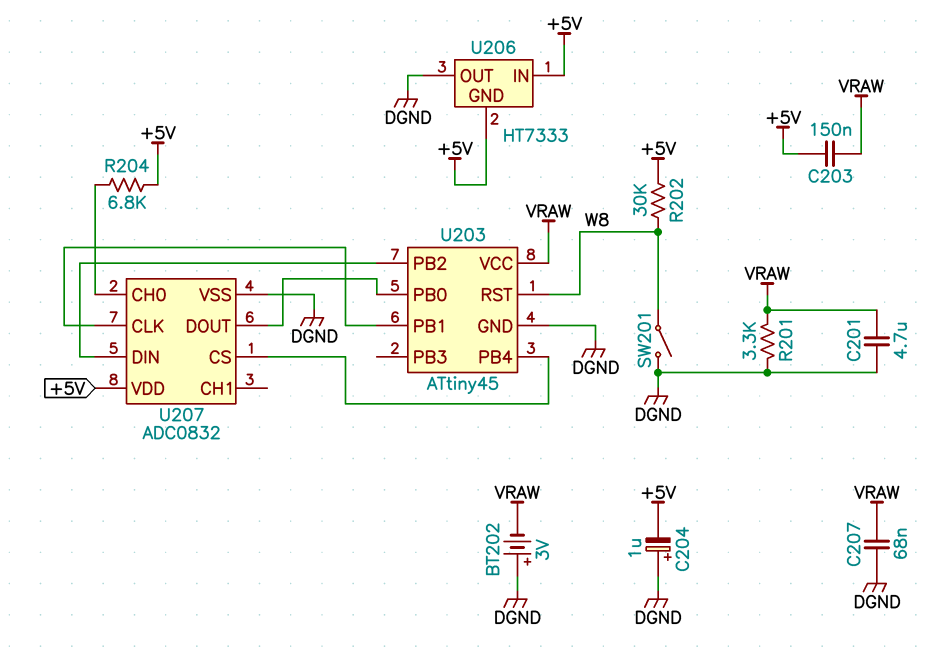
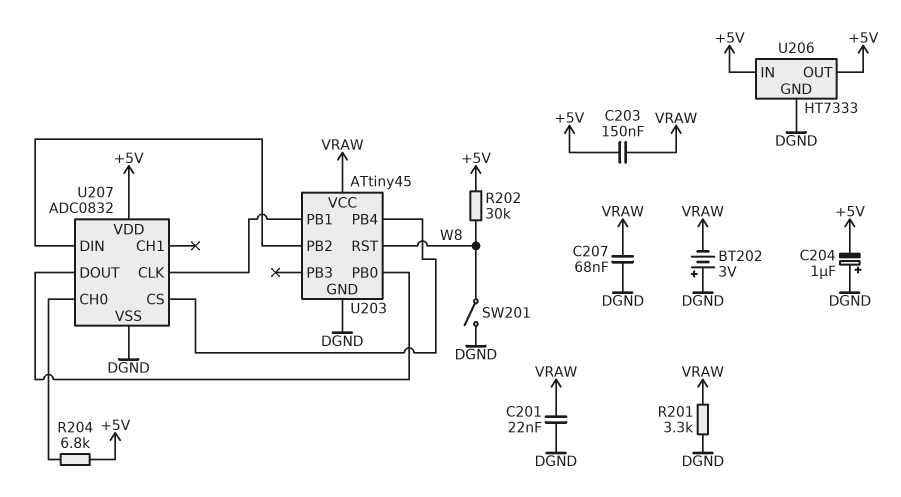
C201: 4.7uF (DGND, VRAW) -> 22nF (DGND, VRAW)
U206 pin GND: +5V -> DGND
U206 pin OUT: DGND -> +5V

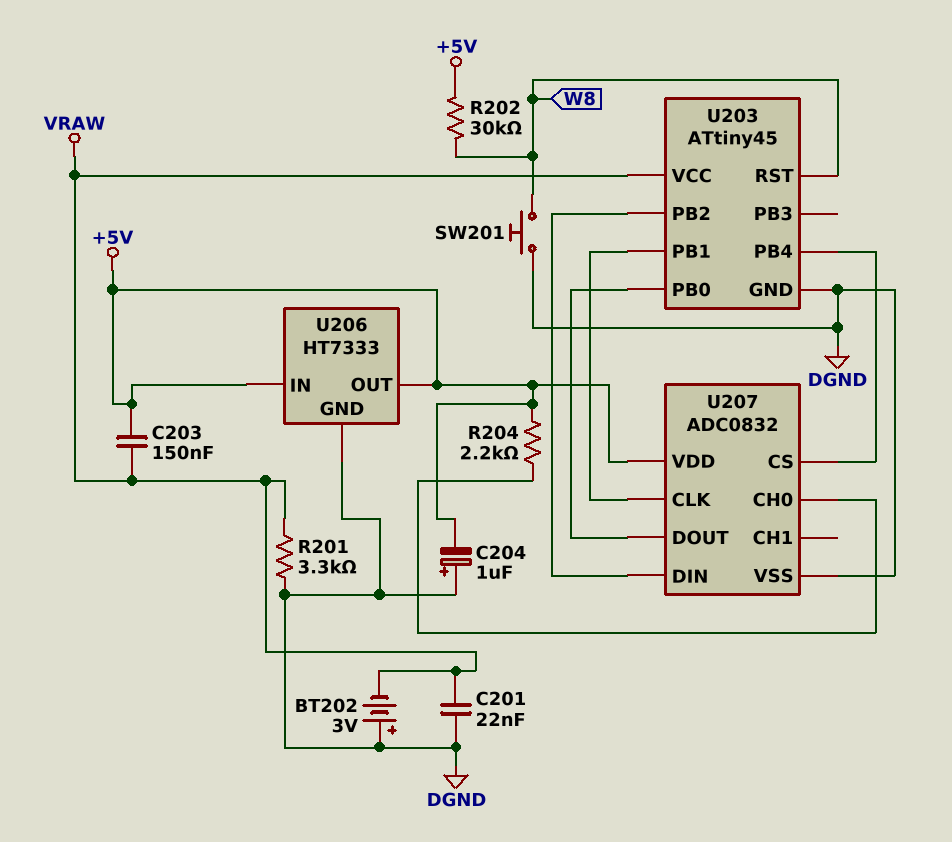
C207: 68nF (DGND, VRAW) -> none
R204: 6.8k (+5V, U207/CH0) -> 2.2k (+5V, U207/CH0)
SW201: switch (DGND, W8) -> button (DGND, W8)

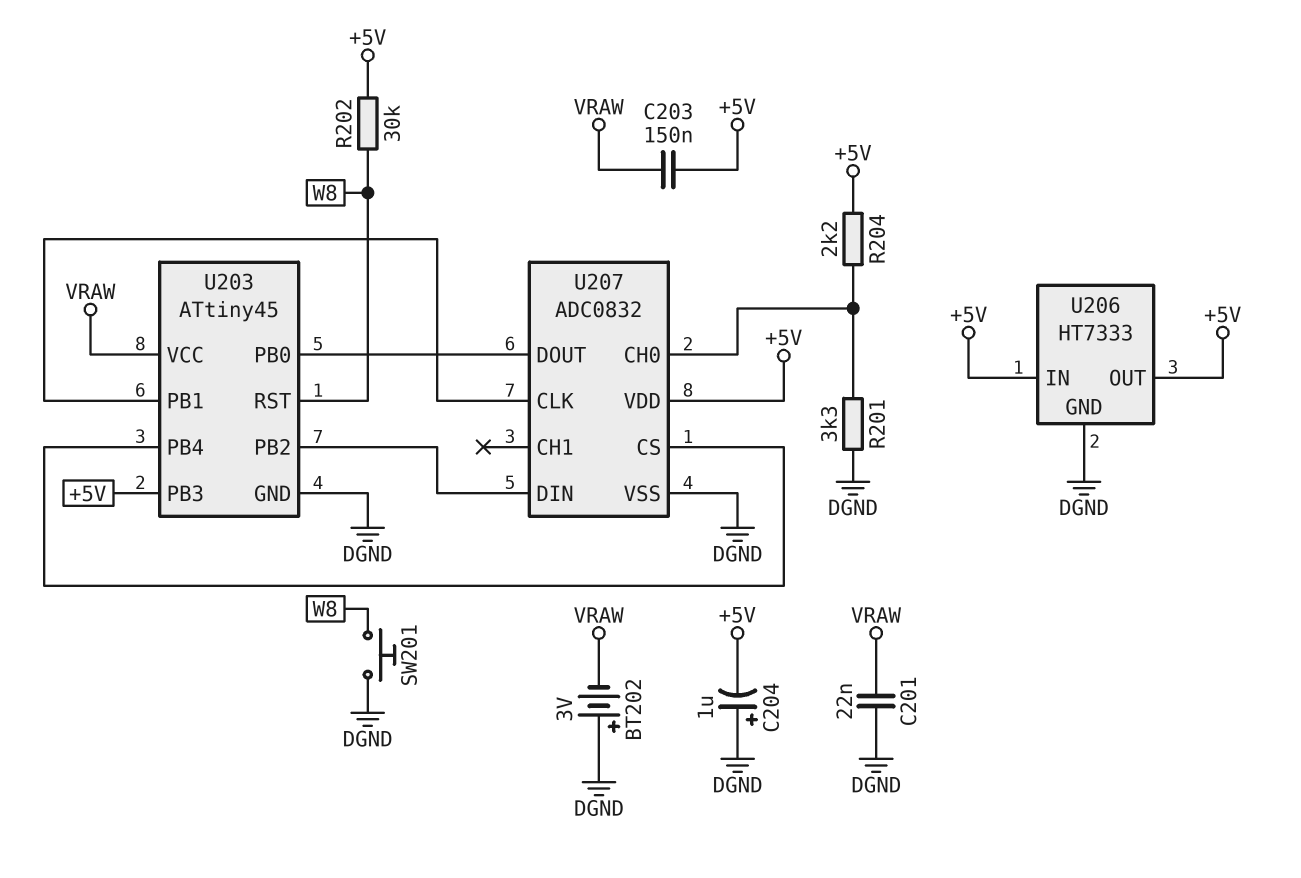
R201: 3.3k (DGND, VRAW) -> 3.3k (DGND, U207/CH0)
U203 pin PB3: none -> +5V

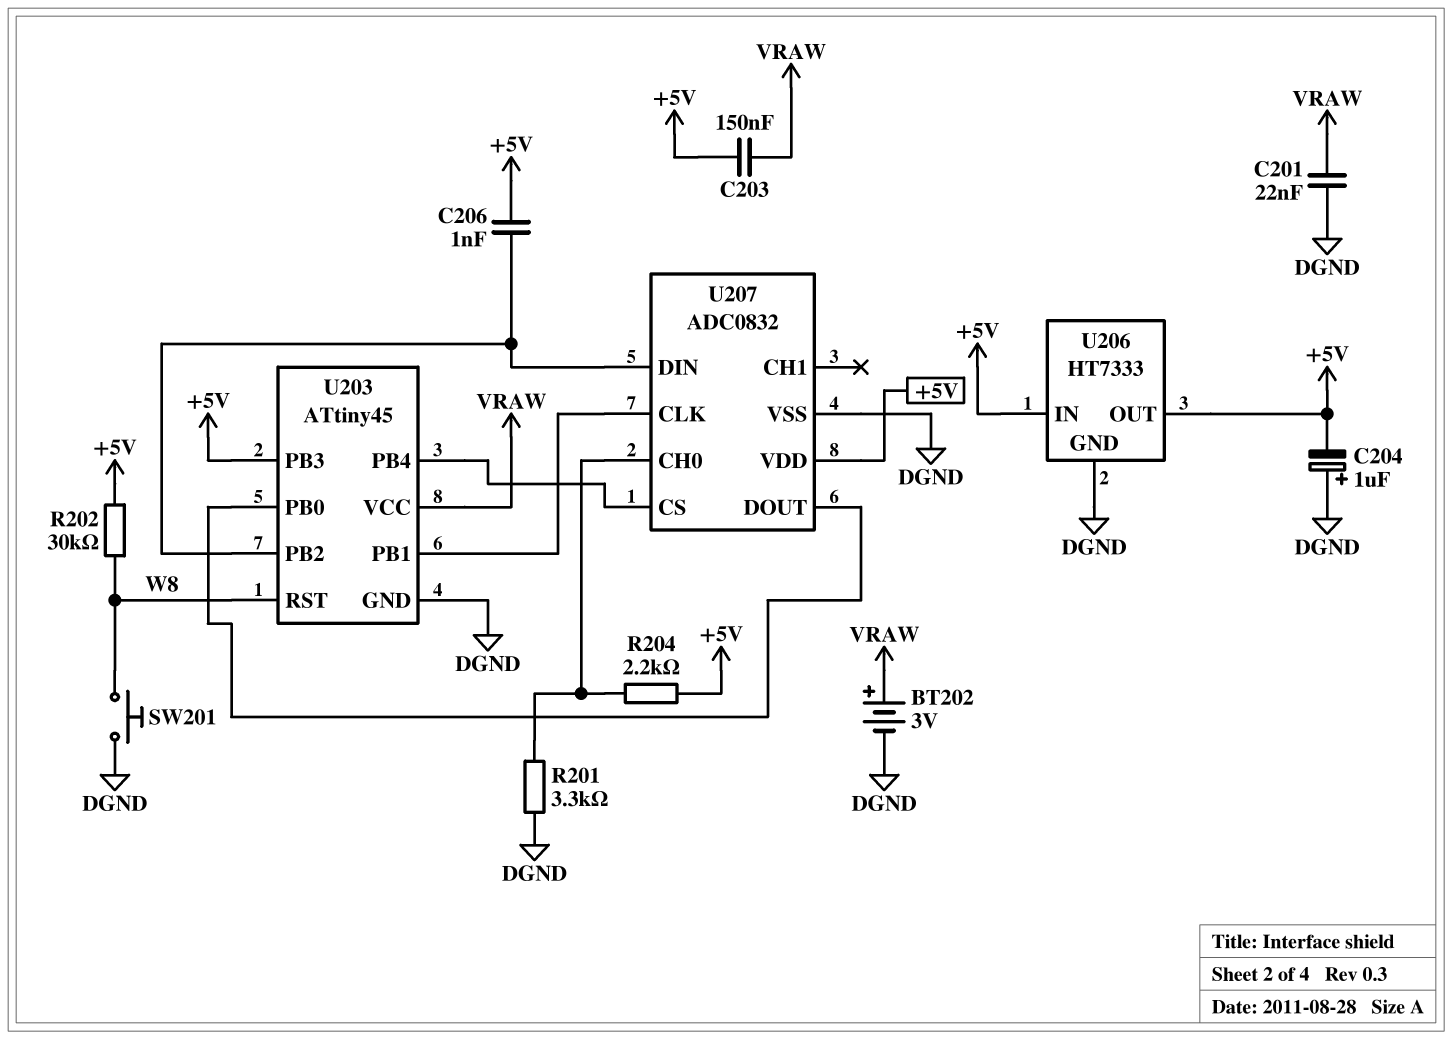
BT202: 3V (plus DGND, minus VRAW) -> 3V (plus VRAW, minus DGND)
C206: none -> 1nF (+5V, U203/PB2)

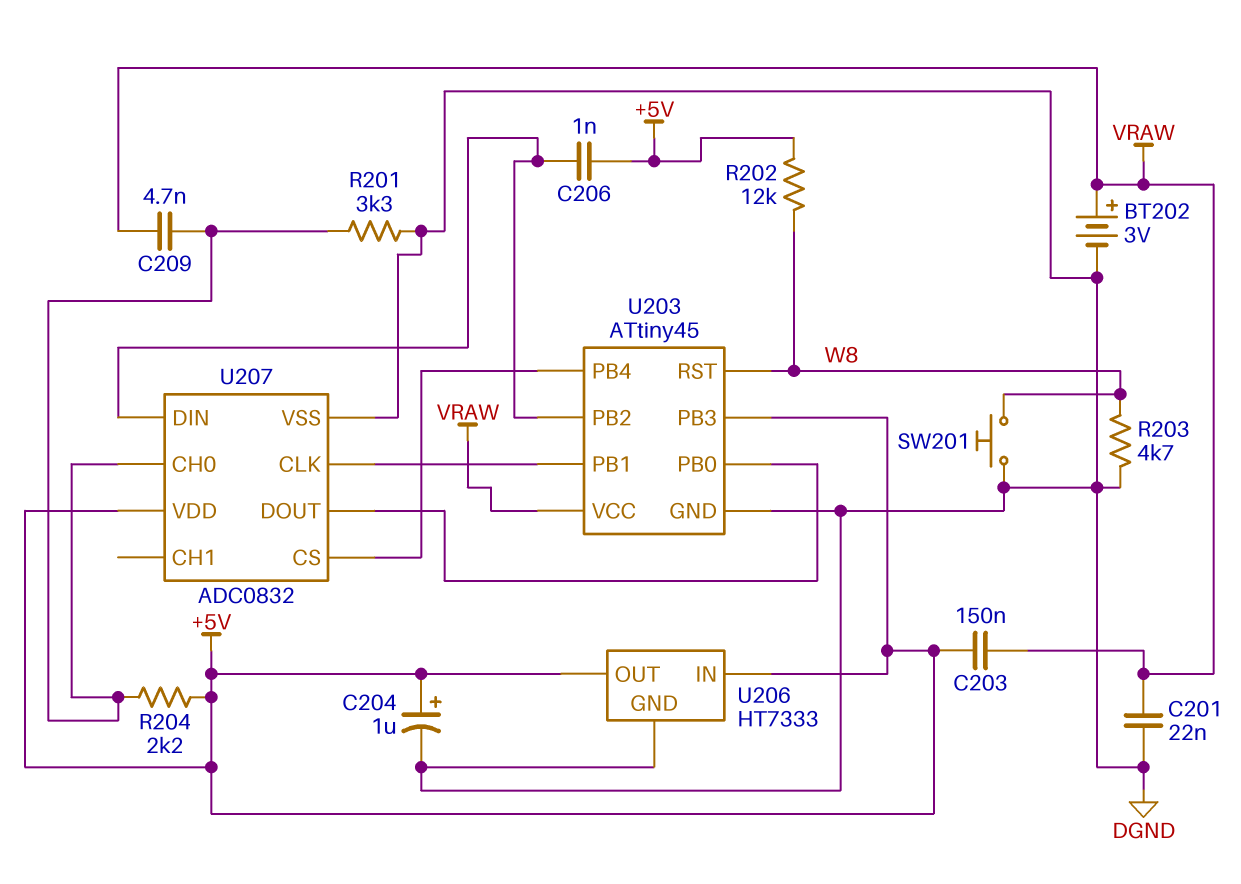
C204: 1uF (plus DGND, minus +5V) -> 1uF (plus +5V, minus DGND)
C209: none -> 4.7nF (U207/CH0, VRAW)
R202: 30k (+5V, W8) -> 12k (+5V, W8)
R203: none -> 4.7k (DGND, W8)

